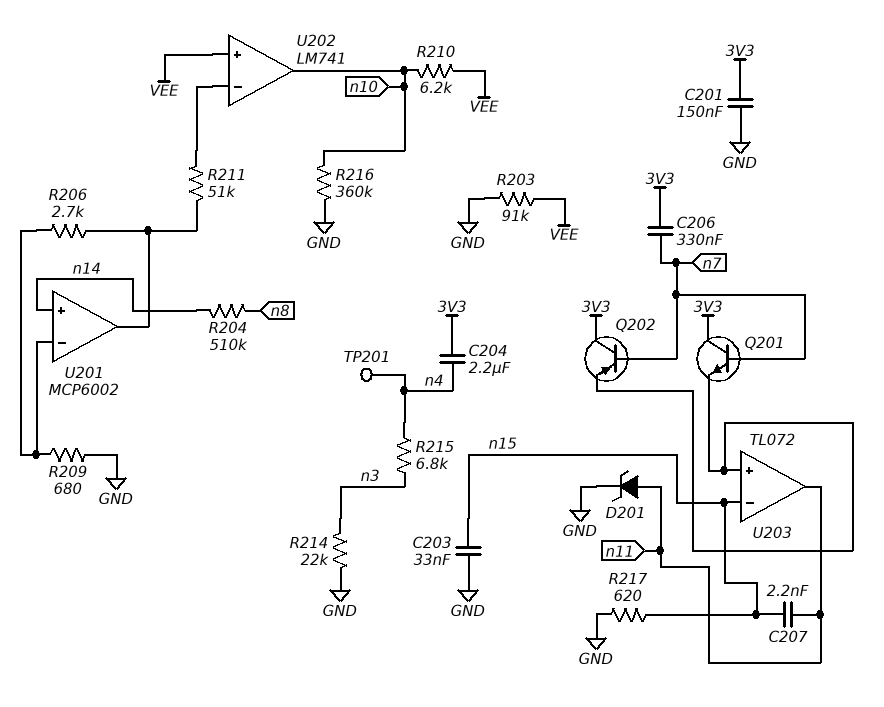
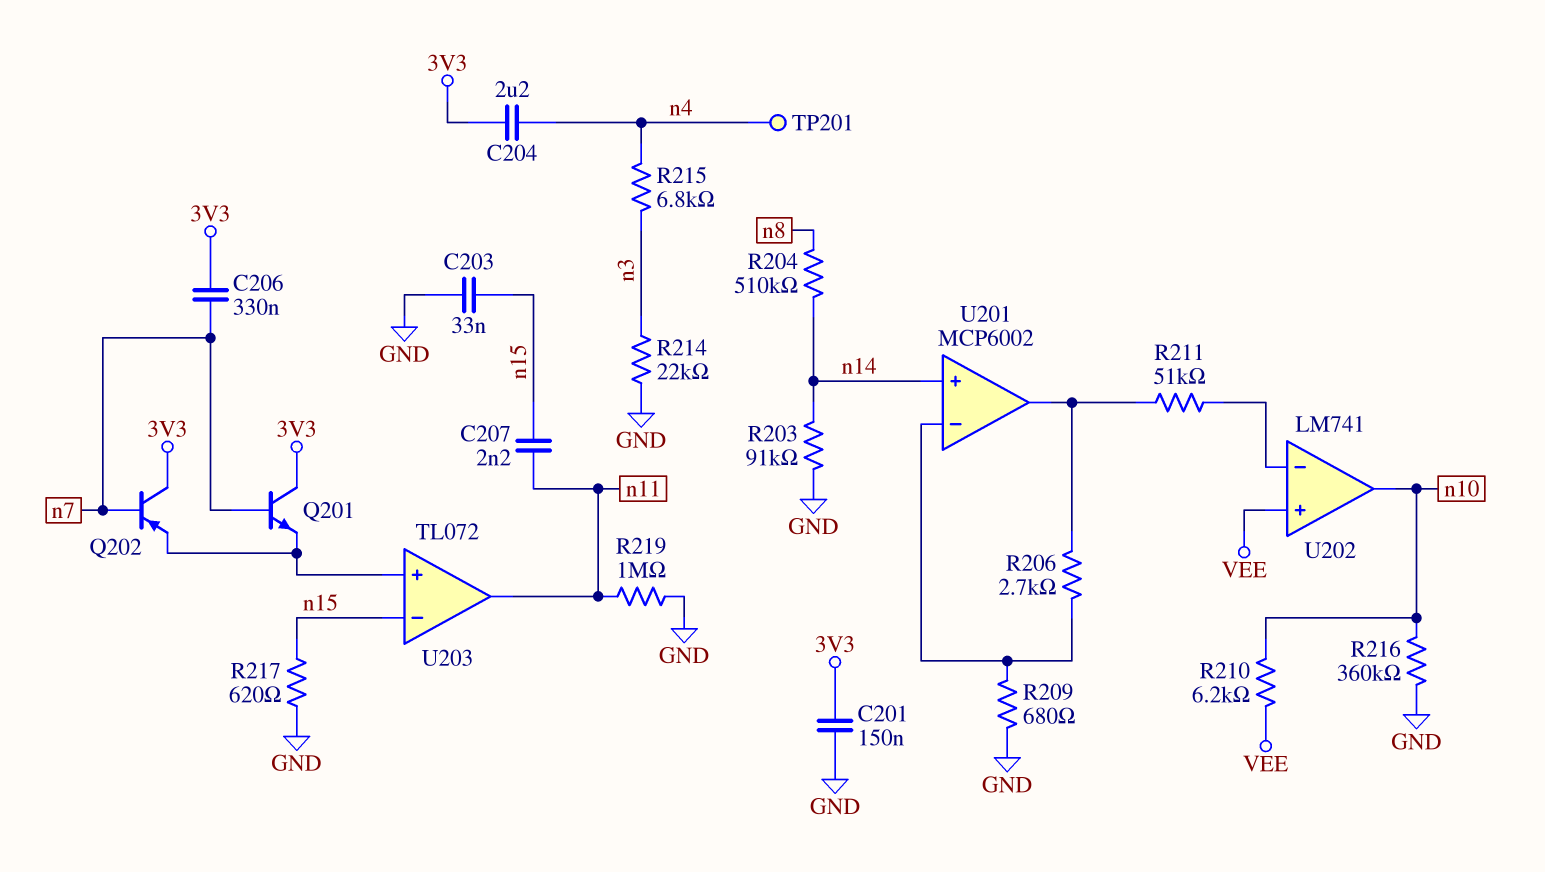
D201: zener (A n11, K GND) -> none
R203: 91k (GND, VEE) -> 91k (GND, n14)
R219: none -> 1M (GND, n11)

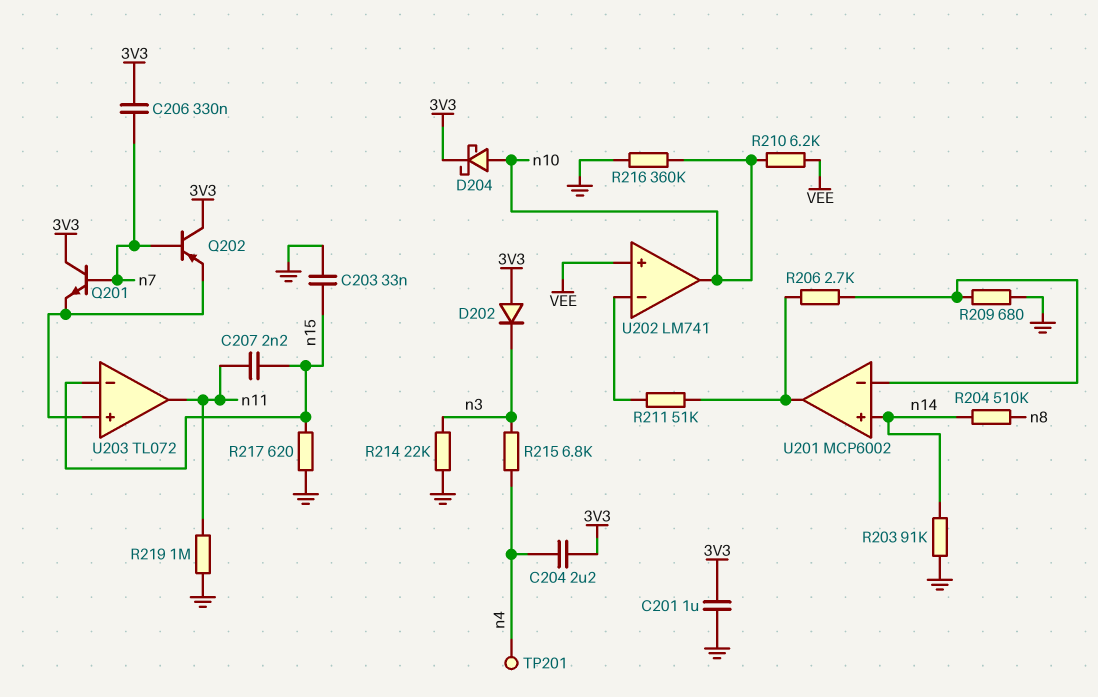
C201: 150nF (3V3, GND) -> 1uF (3V3, GND)
D202: none -> diode (A 3V3, K n3)
D204: none -> schottky (A n10, K 3V3)

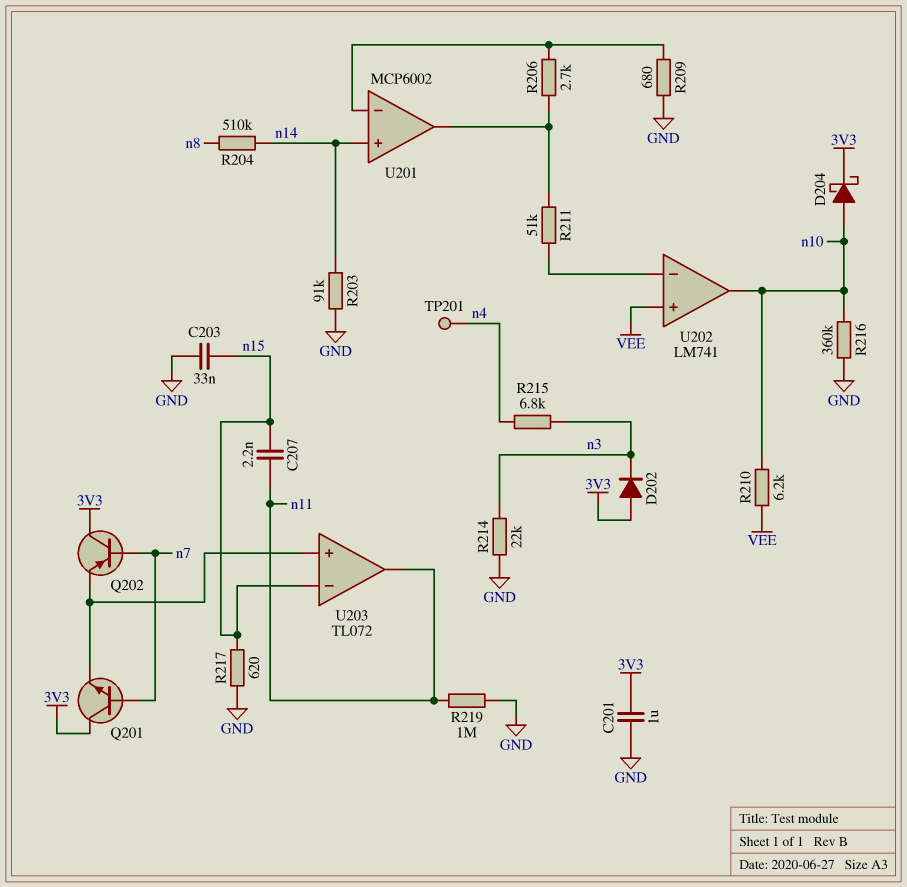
C204: 2.2uF (3V3, n4) -> none
C206: 330nF (3V3, n7) -> none

